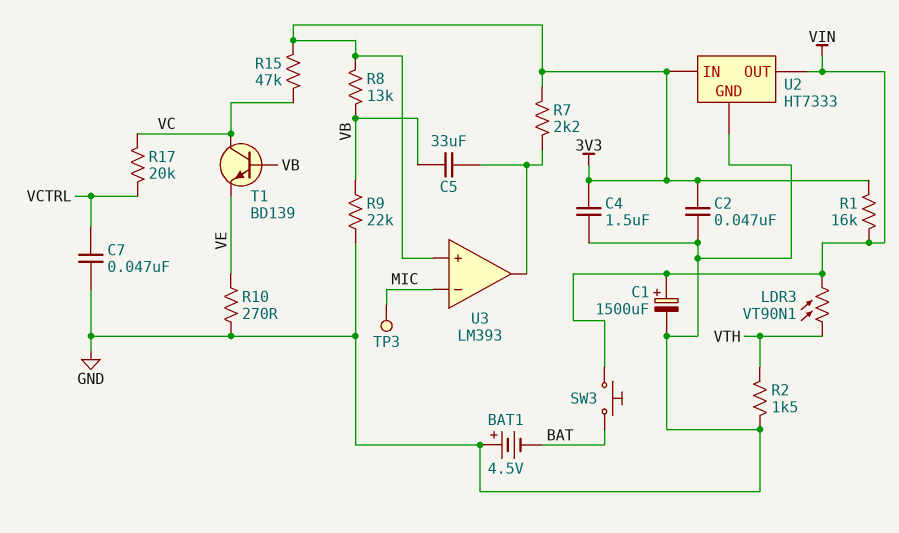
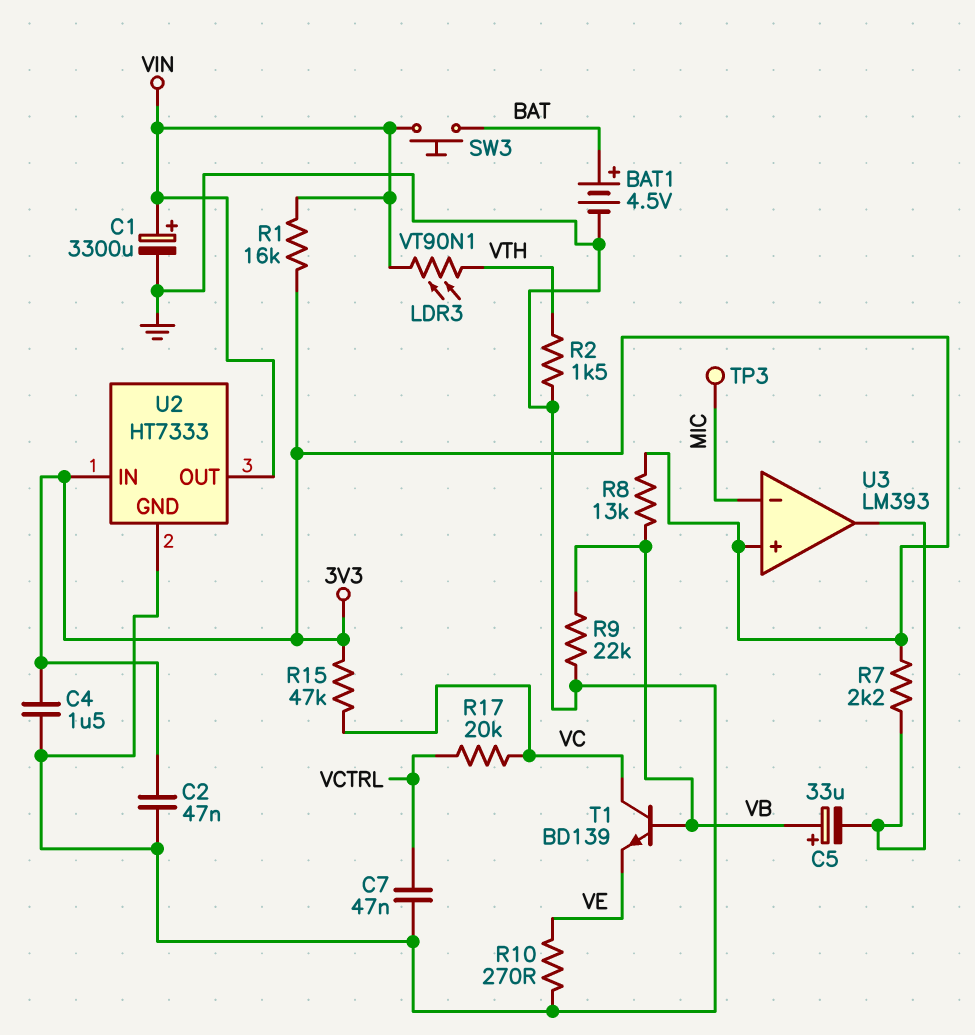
BAT1: 4.5V (plus GND, minus BAT) -> 4.5V (plus BAT, minus GND)
C1: 1500uF (plus VIN, minus GND) -> 3300uF (plus VIN, minus GND)
C5: 33uF (U3/out, VB) -> 33uF (plus VB, minus U3/out)

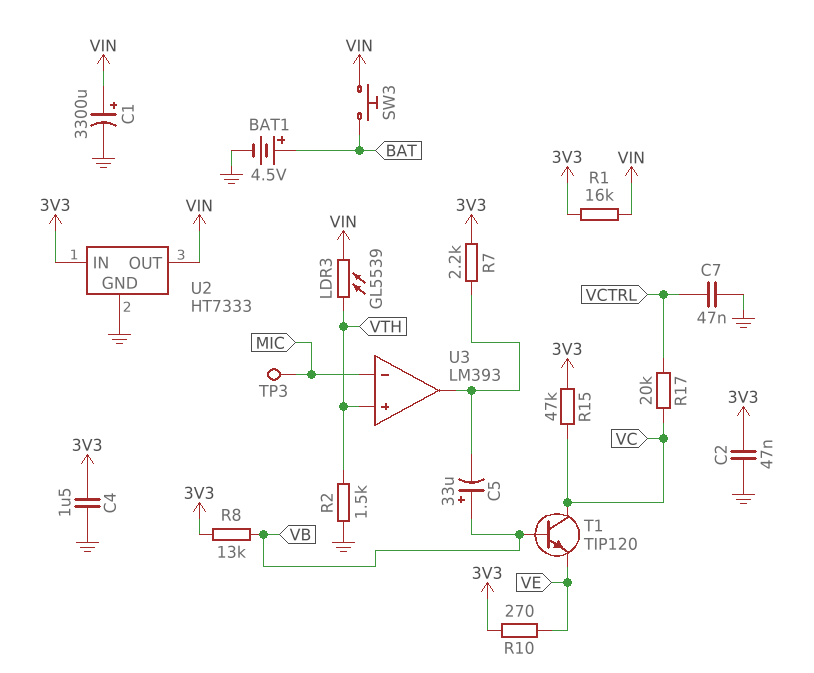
LDR3: VT90N1 (VIN, VTH) -> GL5539 (VIN, VTH)
R9: 22k (GND, VB) -> none
R10: 270 (GND, VE) -> 270 (3V3, VE)
T1: NPN BD139 (B VB, C VC, E VE) -> NPN TIP120 (B VB, C VC, E VE)
U3 pin in+: 3V3 -> VTH

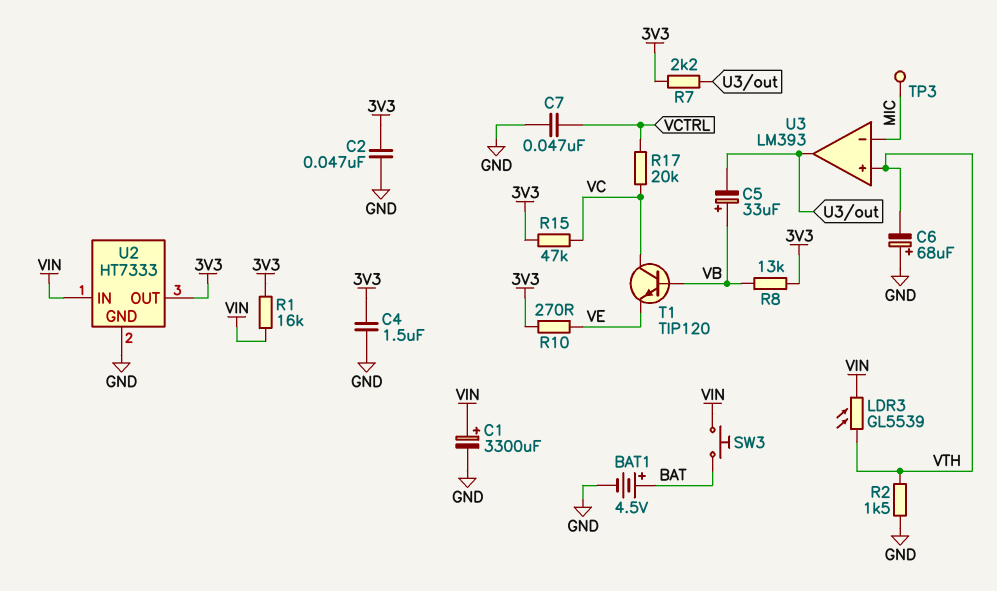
C6: none -> 68uF (plus GND, minus VTH)
U2 pin IN: 3V3 -> VIN
U2 pin OUT: VIN -> 3V3

